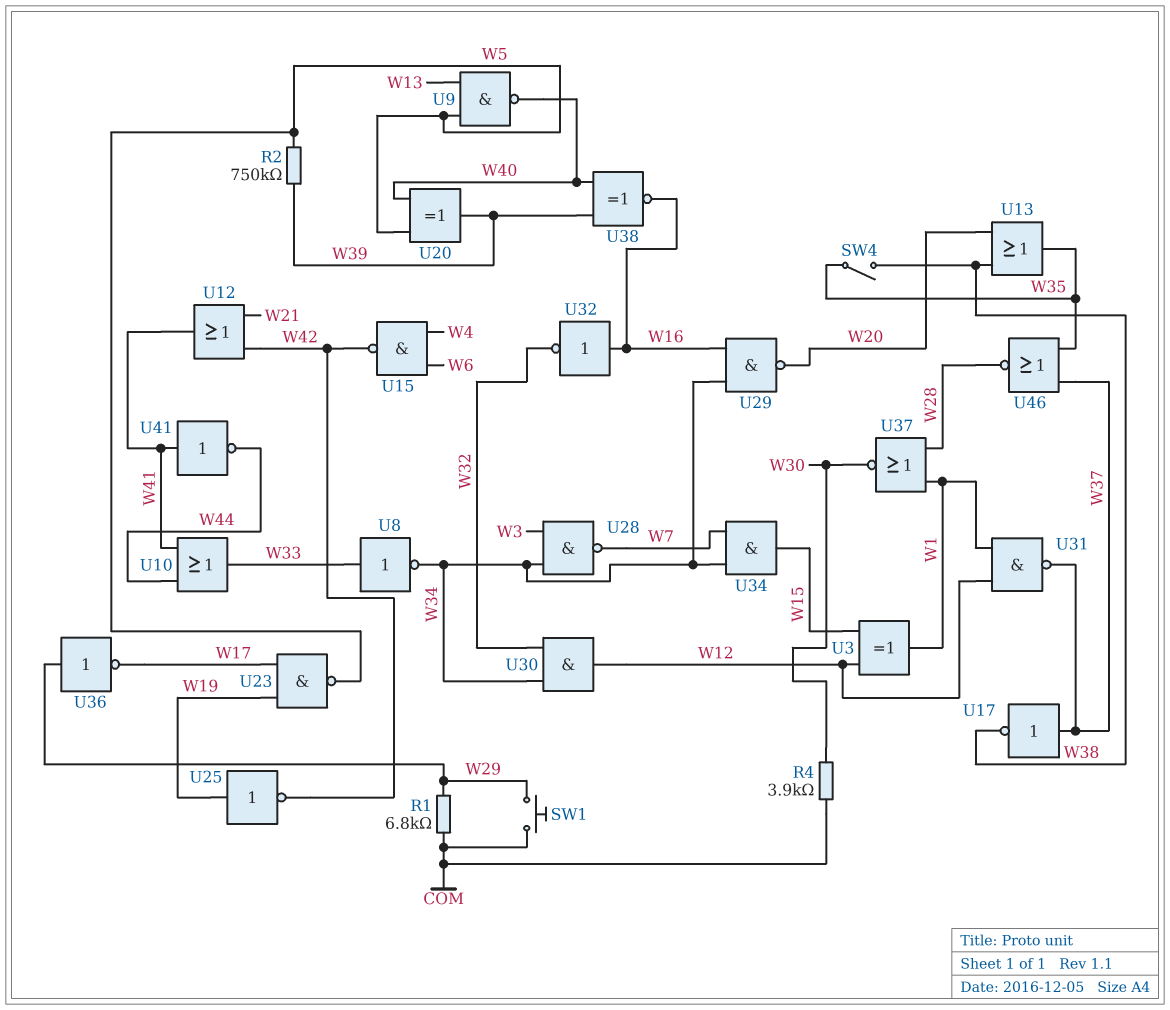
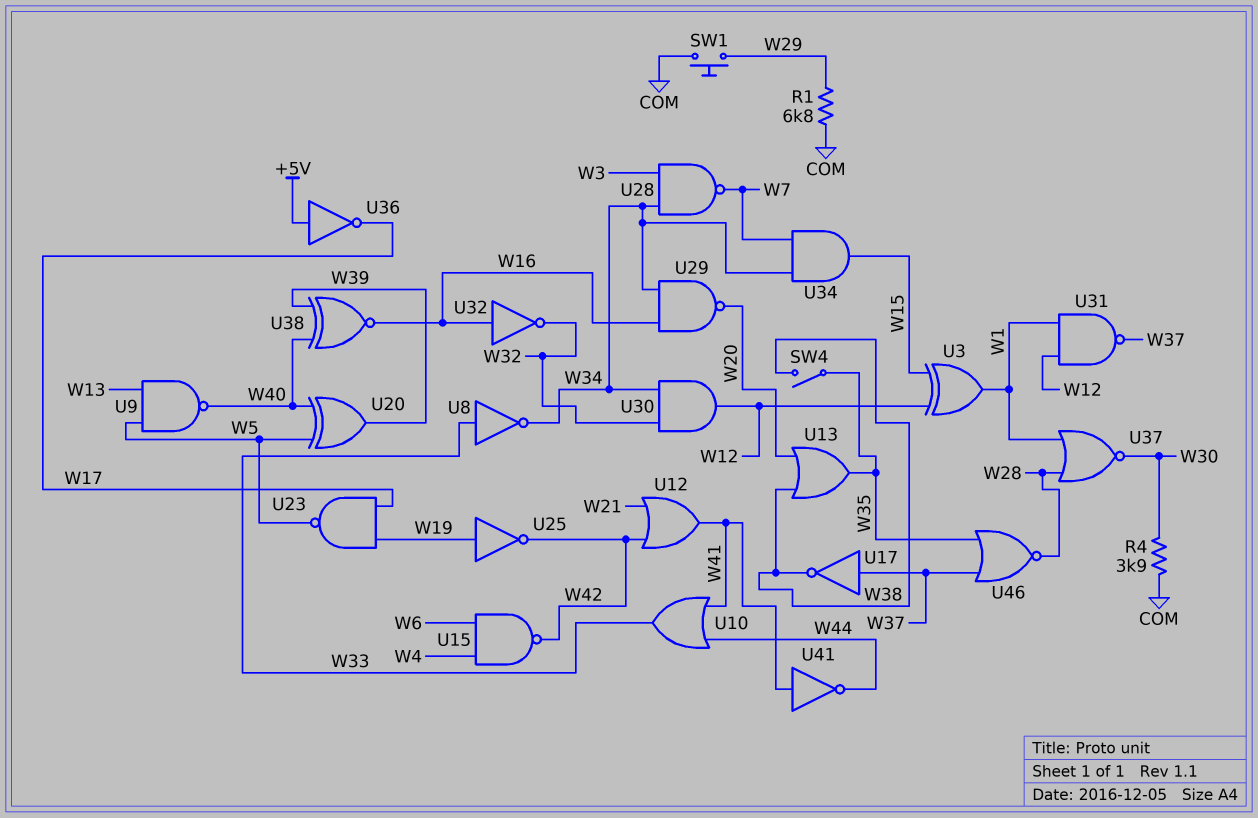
R2: 750k (W5, W39) -> none
U36: NOT (in W29, out W17) -> NOT (in +5V, out W17)

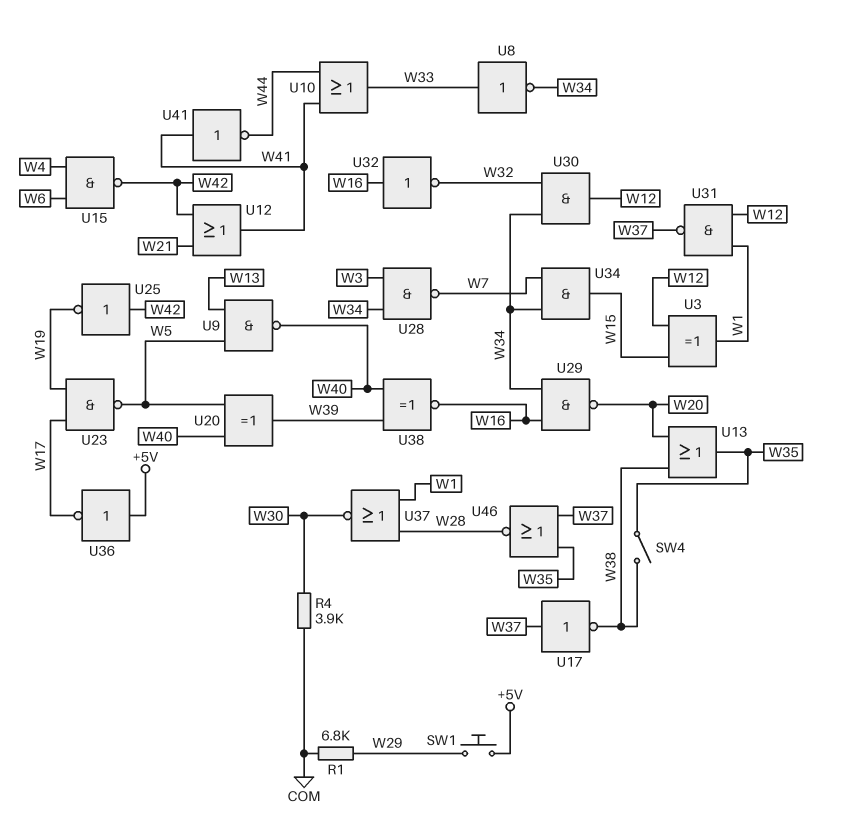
SW1: button (COM, W29) -> button (+5V, W29)
U25: NOT (in W19, out W42) -> NOT (in W42, out W19)

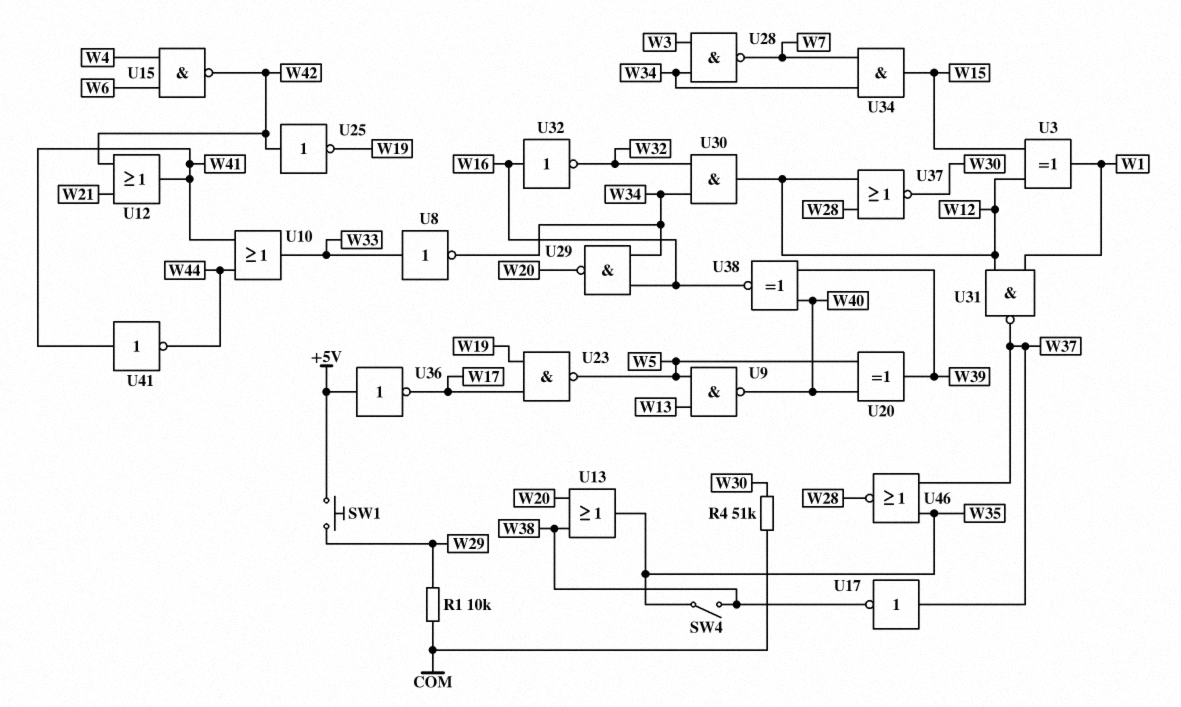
R1: 6.8k (COM, W29) -> 10k (COM, W29)
R4: 3.9k (COM, W30) -> 51k (COM, W30)
U37: NOR (in W1, in W28, out W30) -> NOR (in W12, in W28, out W30)

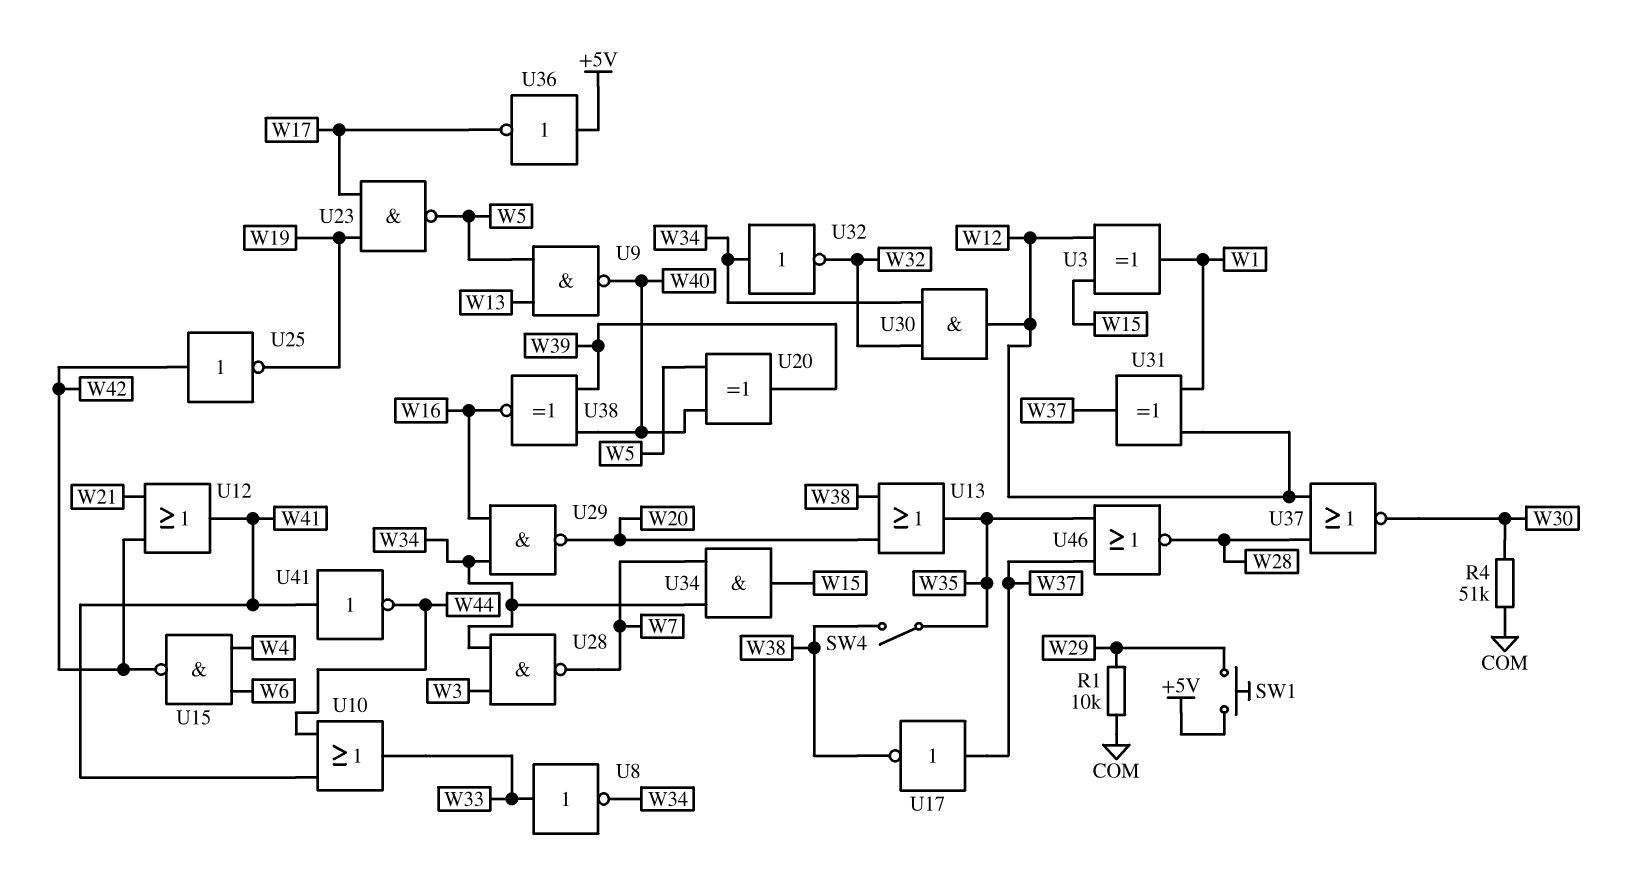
U31: NAND (in W1, in W12, out W37) -> XOR (in W1, in W12, out W37)
U32: NOT (in W16, out W32) -> NOT (in W34, out W32)

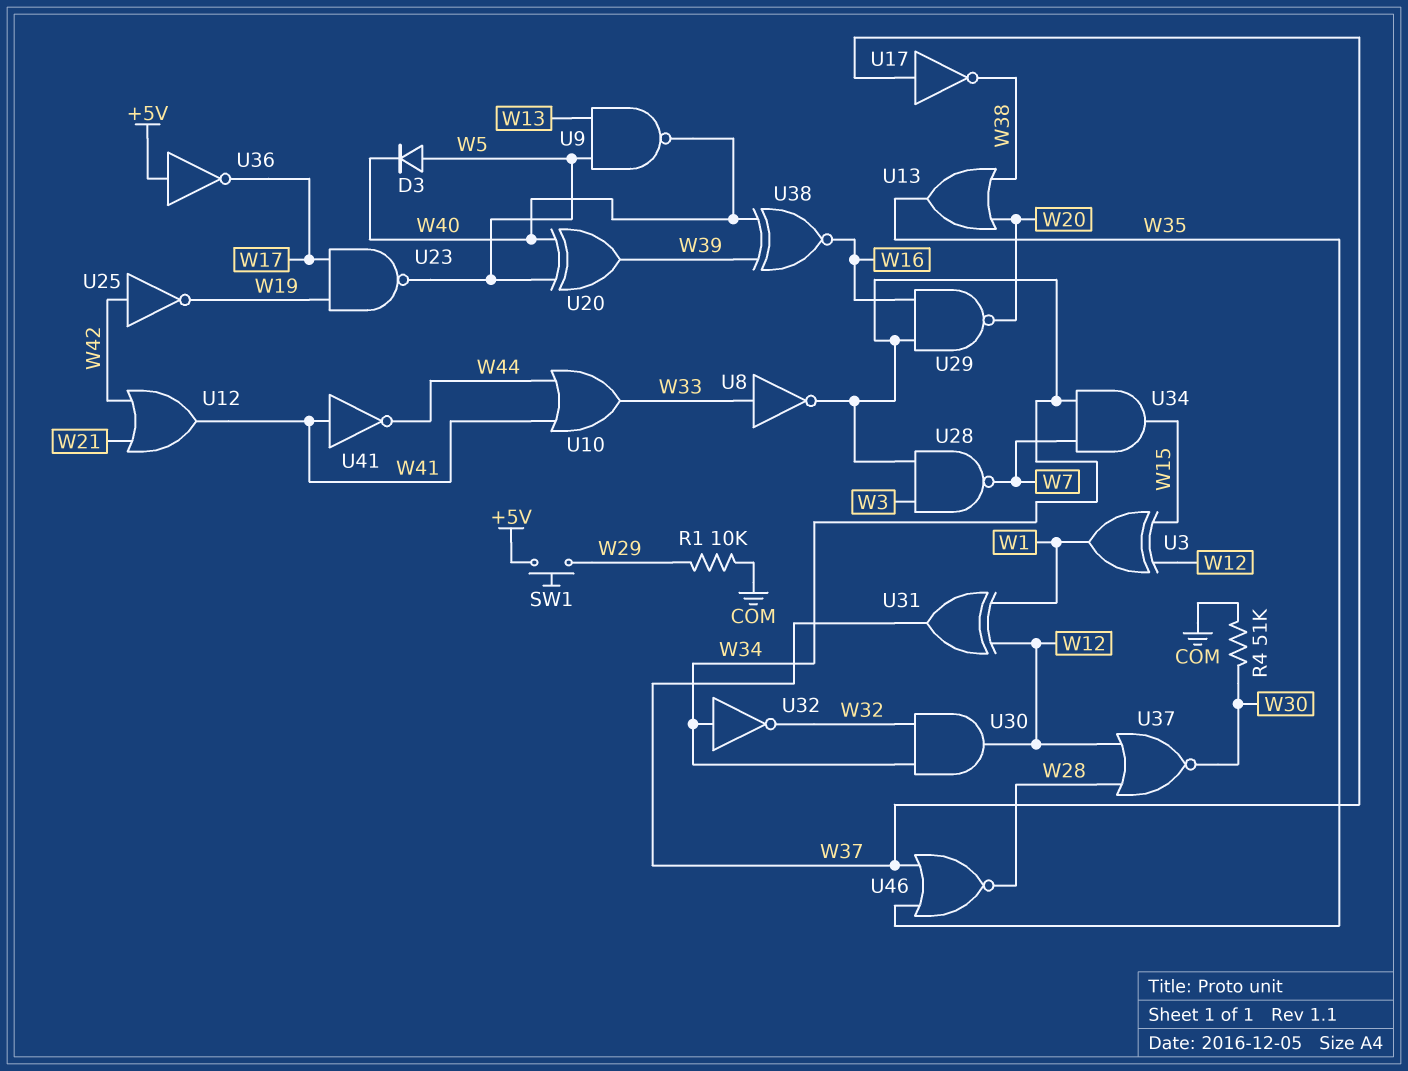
D3: none -> diode (A W5, K W40)
SW4: switch (W35, W38) -> none
U15: NAND (in W4, in W6, out W42) -> none

